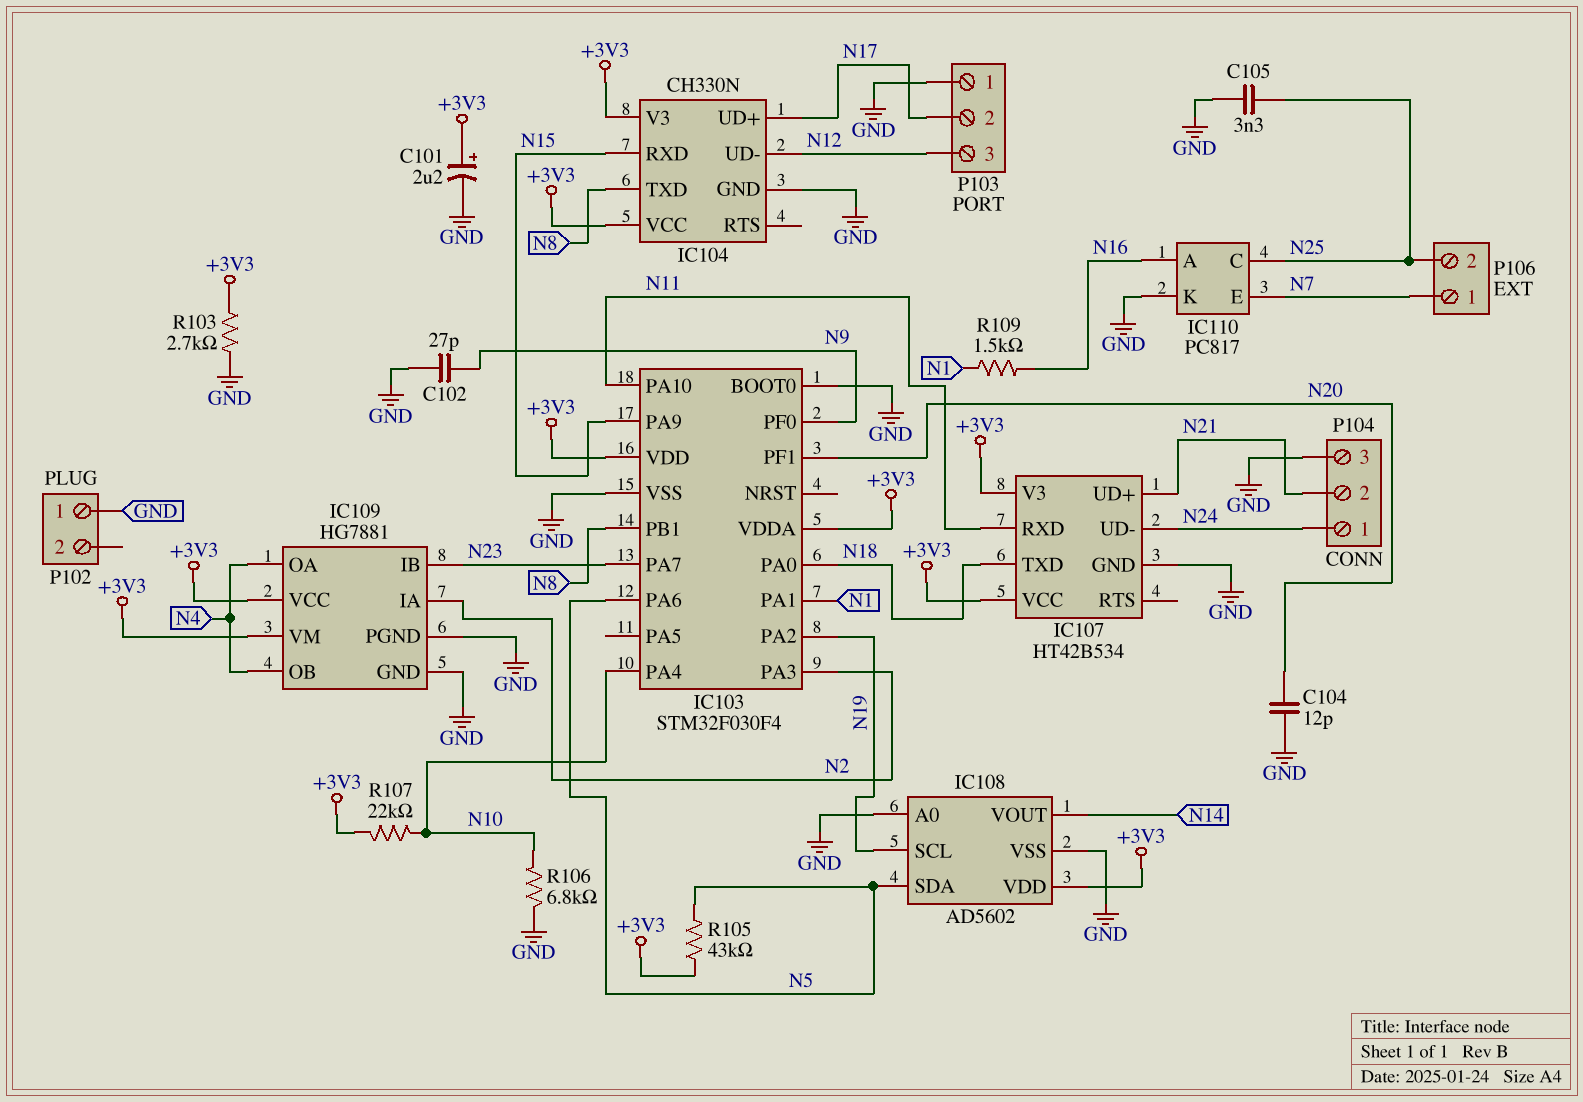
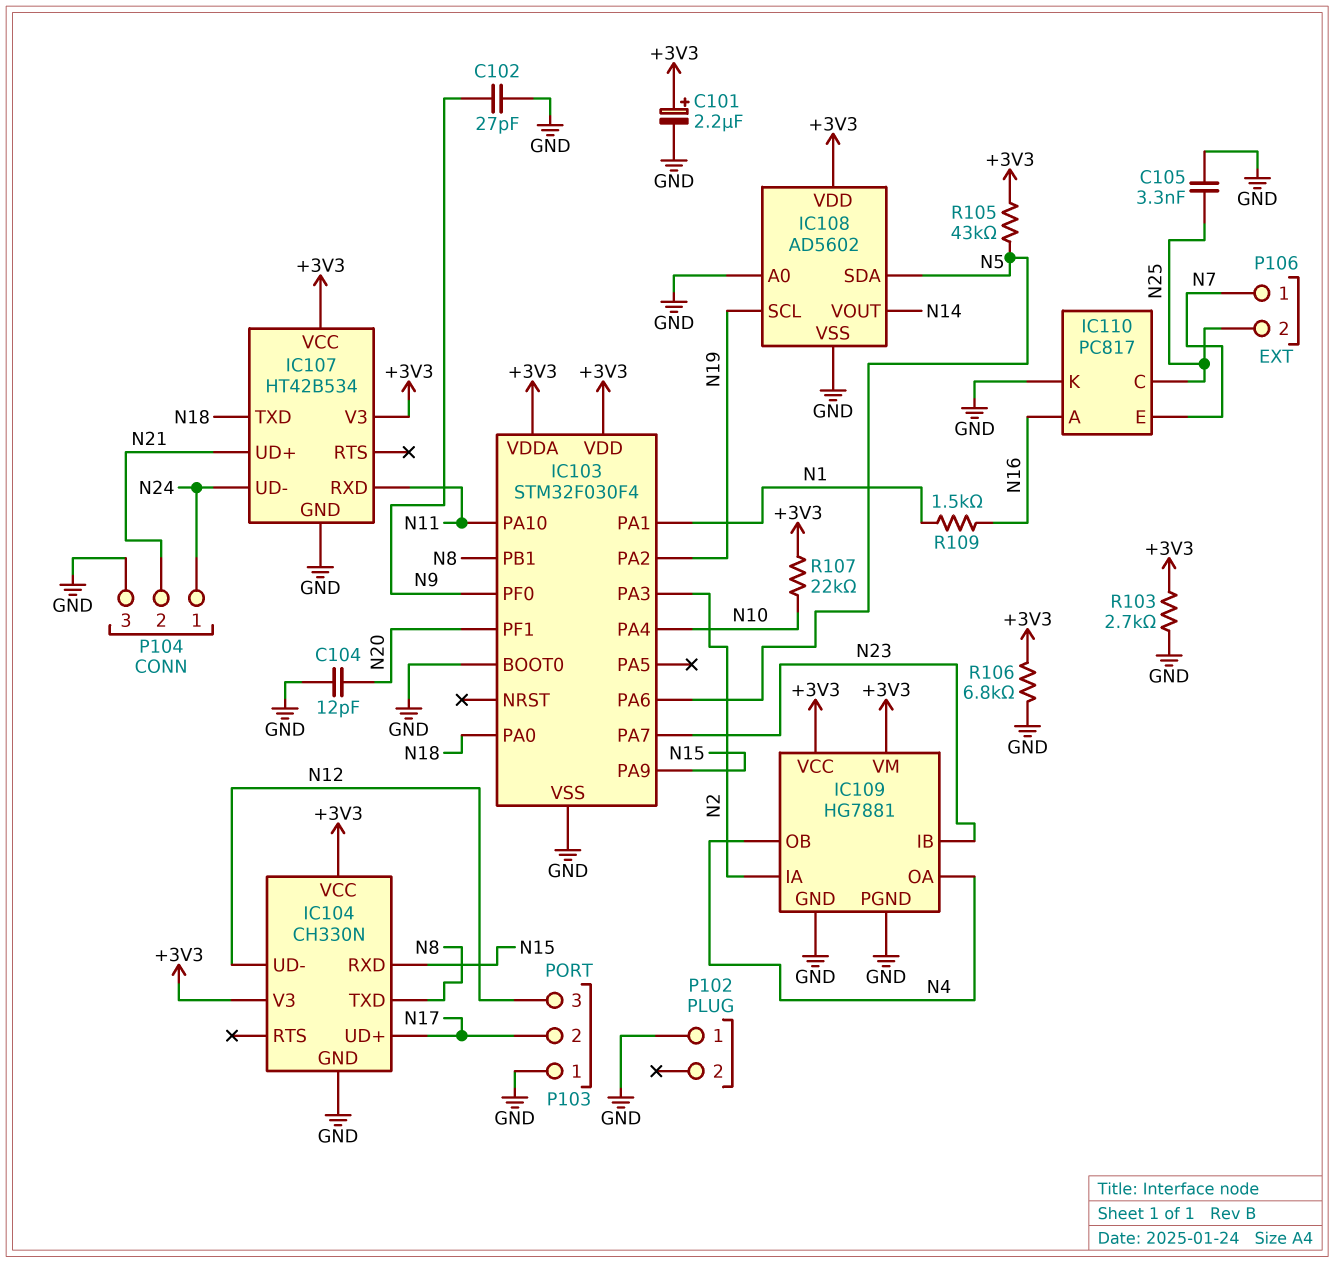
R106: 6.8k (GND, N10) -> 6.8k (+3V3, GND)

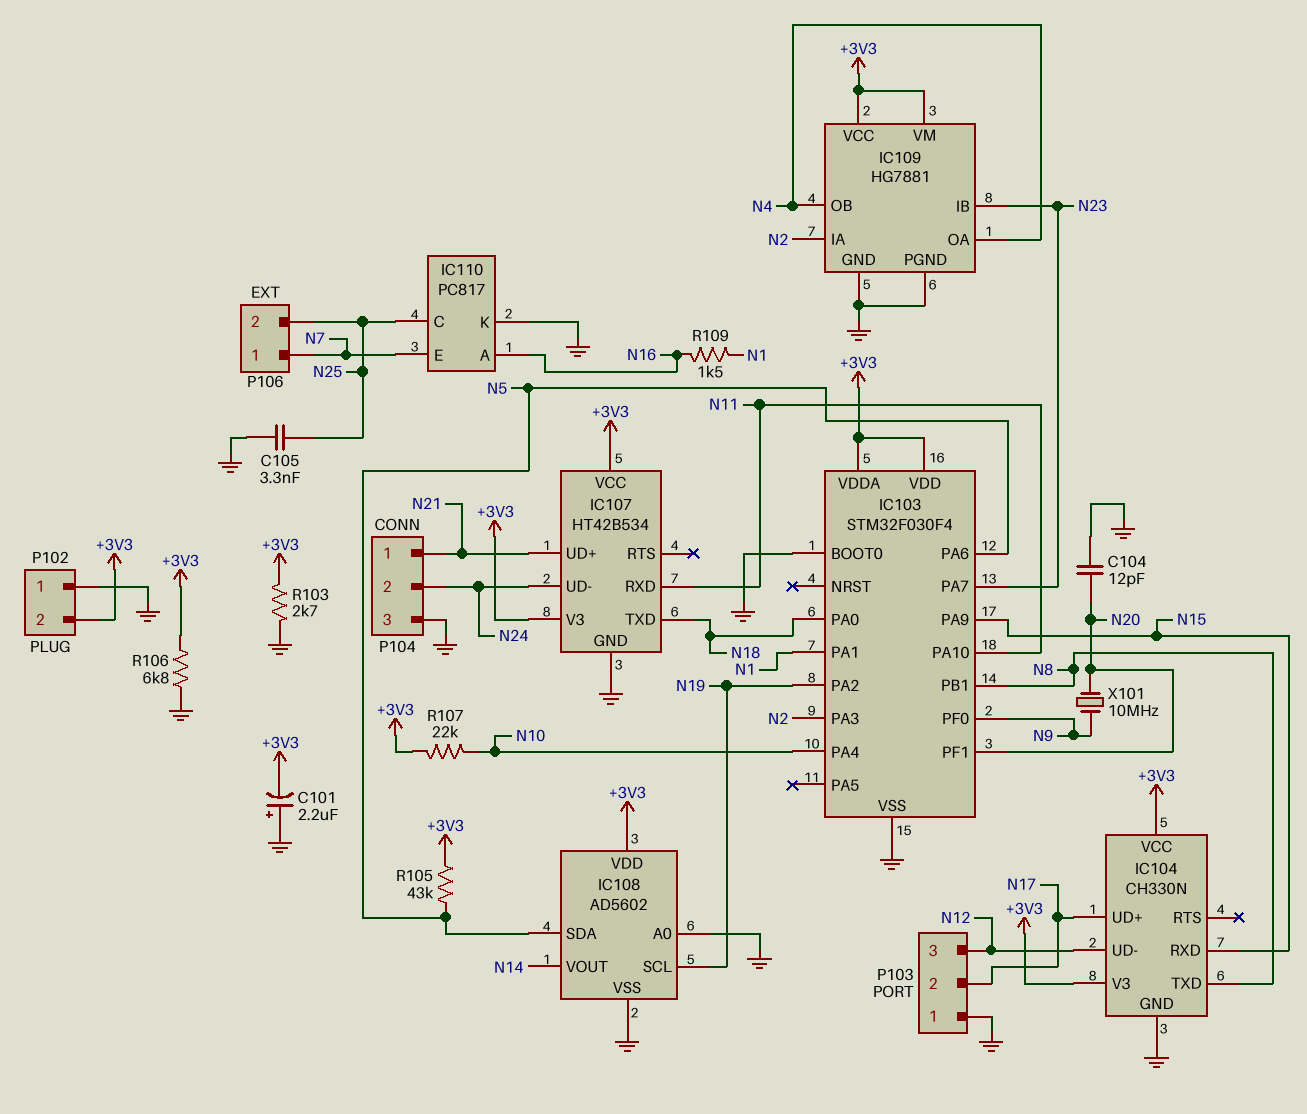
C101: 2.2uF (plus +3V3, minus GND) -> 2.2uF (plus GND, minus +3V3)
C102: 27pF (GND, N9) -> none
P102 pin 2: none -> +3V3
P104 pin 1: N24 -> N21
P104 pin 2: N21 -> N24
X101: none -> 10MHz (N9, N20)

